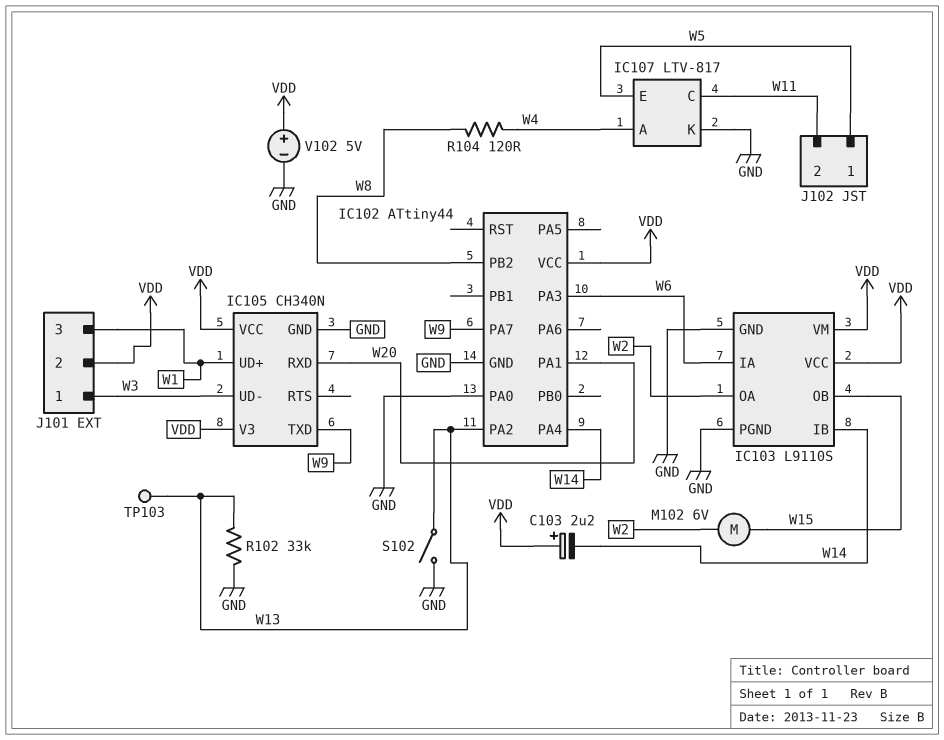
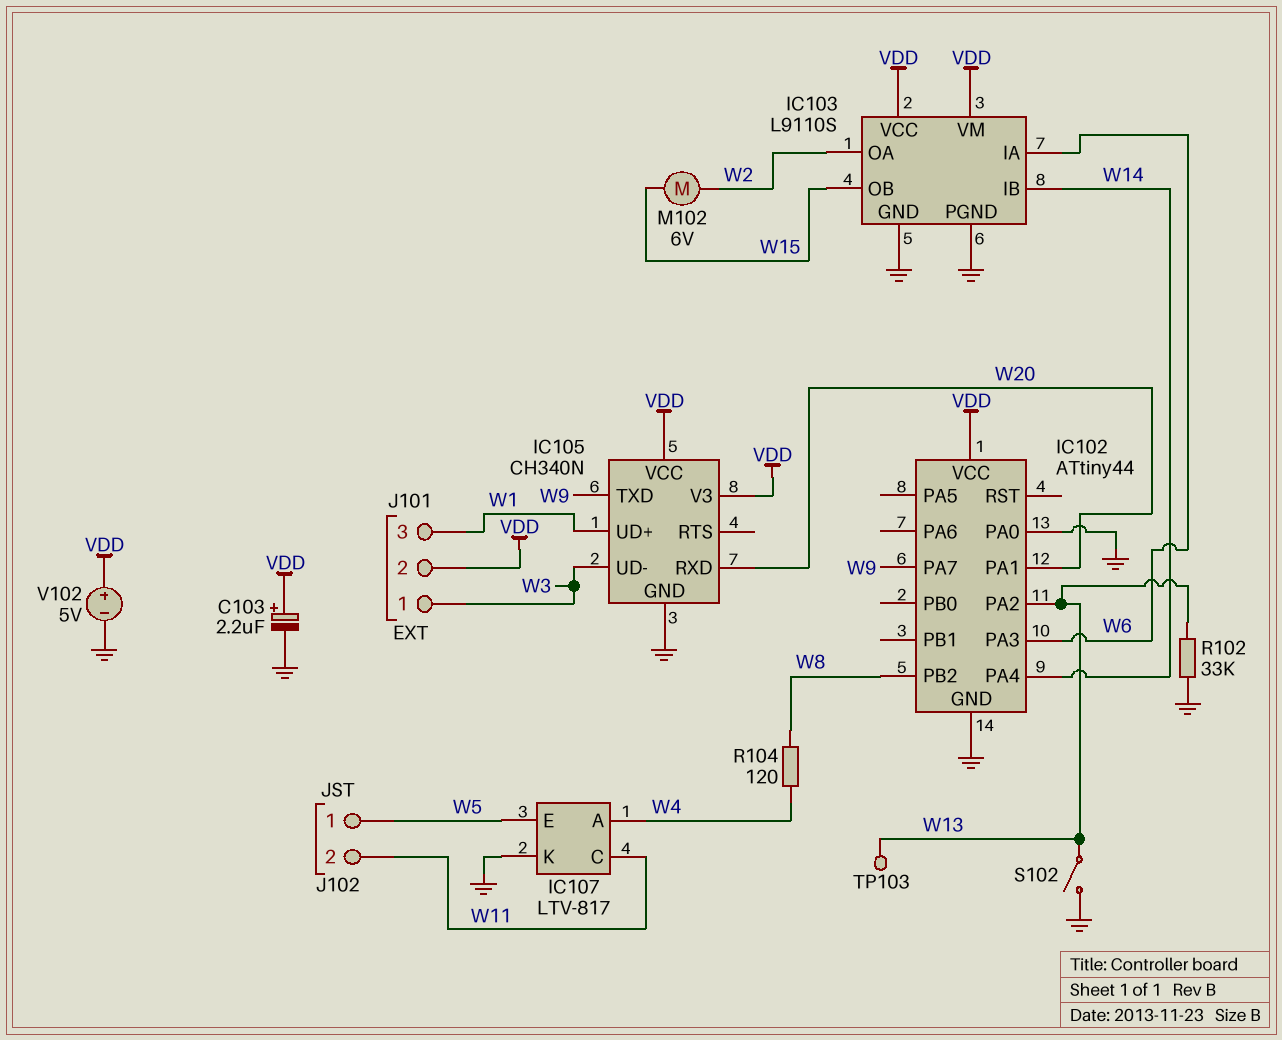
C103: 2.2uF (plus VDD, minus W14) -> 2.2uF (plus VDD, minus GND)

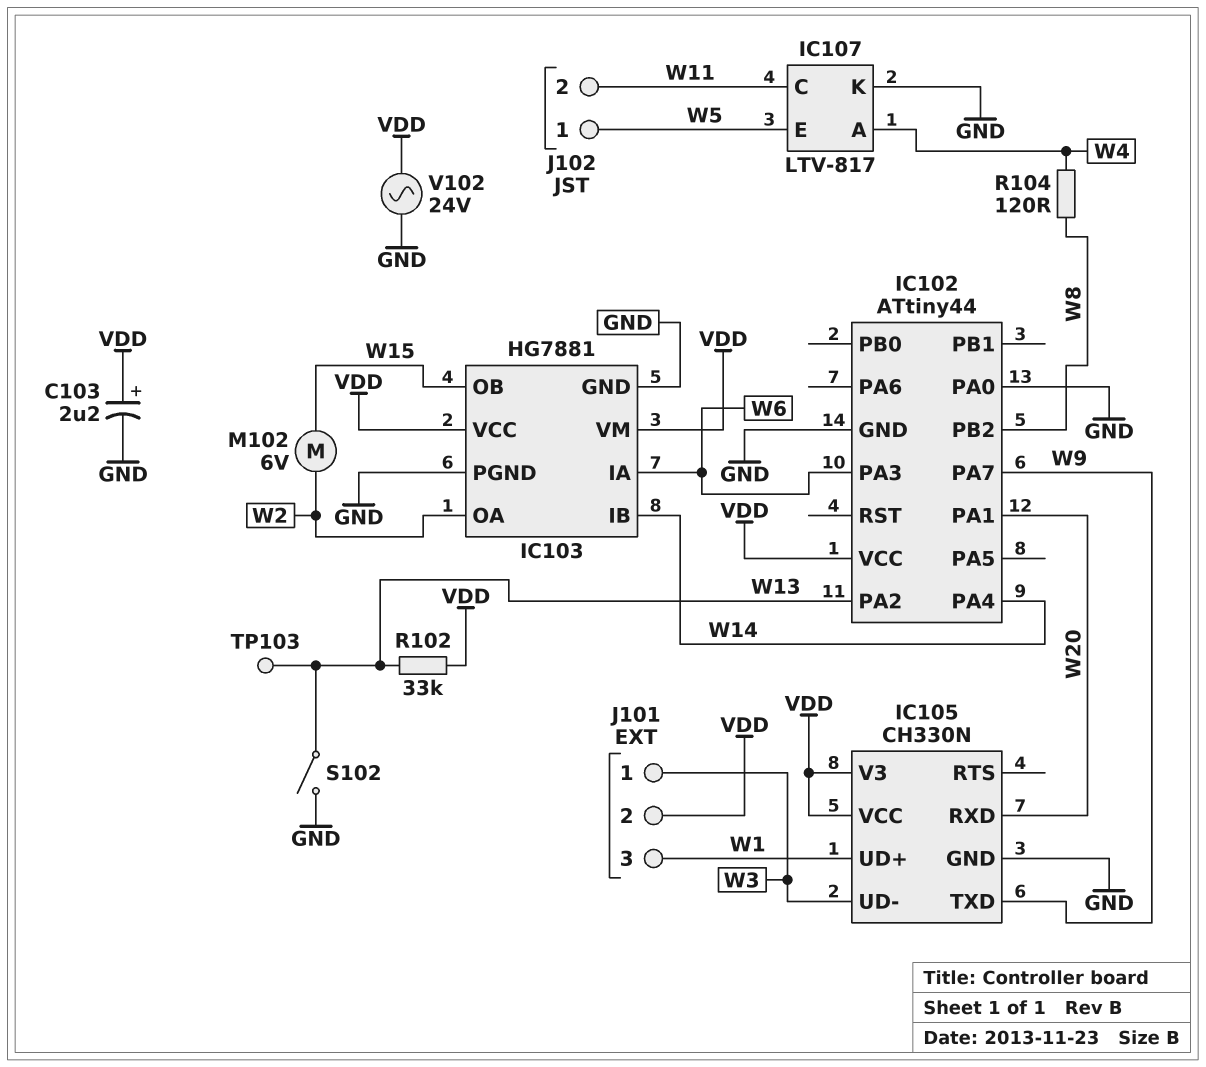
IC103: L9110S -> HG7881
IC105: CH340N -> CH330N
R102: 33k (GND, W13) -> 33k (VDD, W13)
V102: 5V (plus VDD, minus GND) -> AC 24V (GND, VDD)

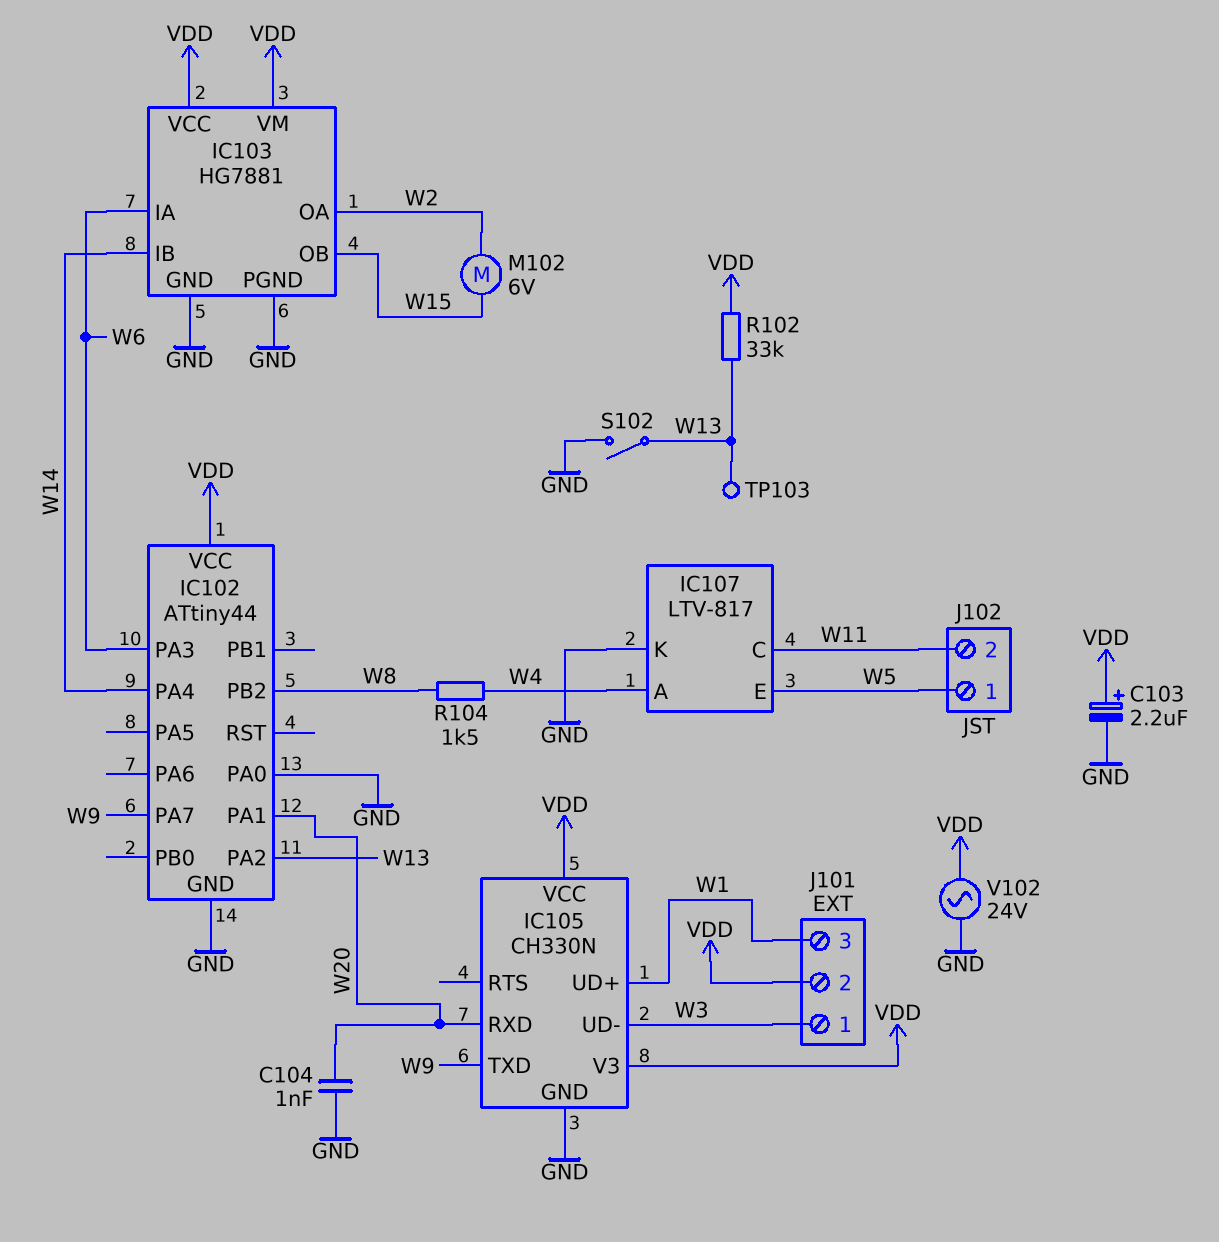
C104: none -> 1nF (GND, W20)
R104: 120 (W4, W8) -> 1.5k (W4, W8)

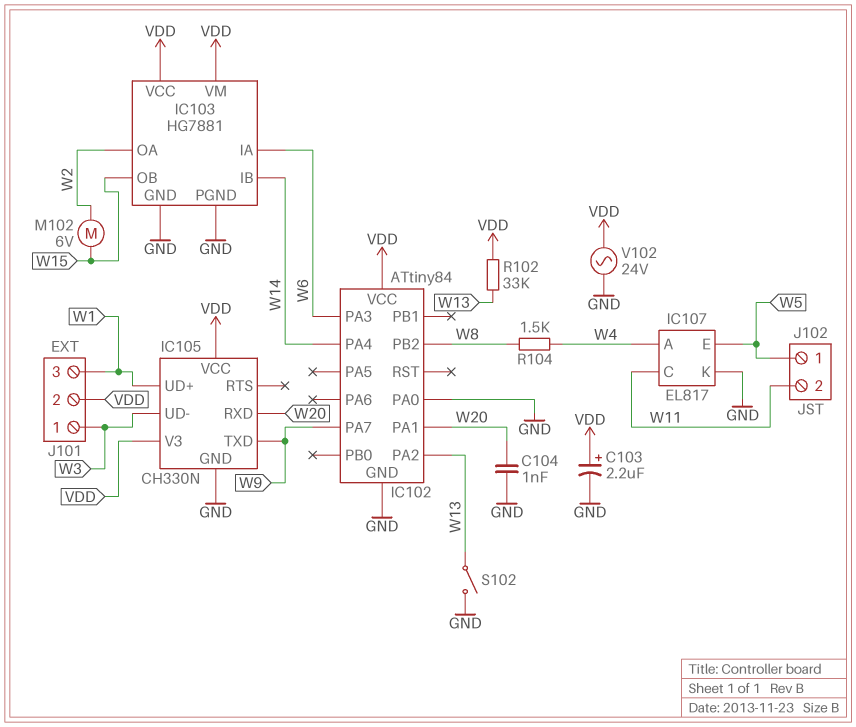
IC102: ATtiny44 -> ATtiny84
IC107: LTV-817 -> EL817
TP103: test point (W13) -> none

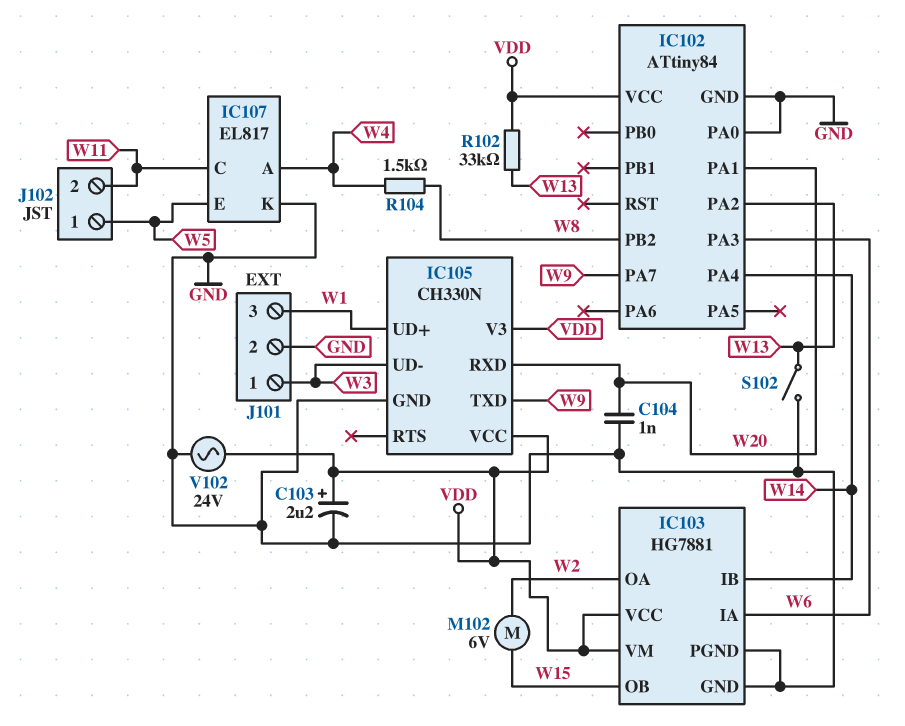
J101 pin 2: VDD -> GND

